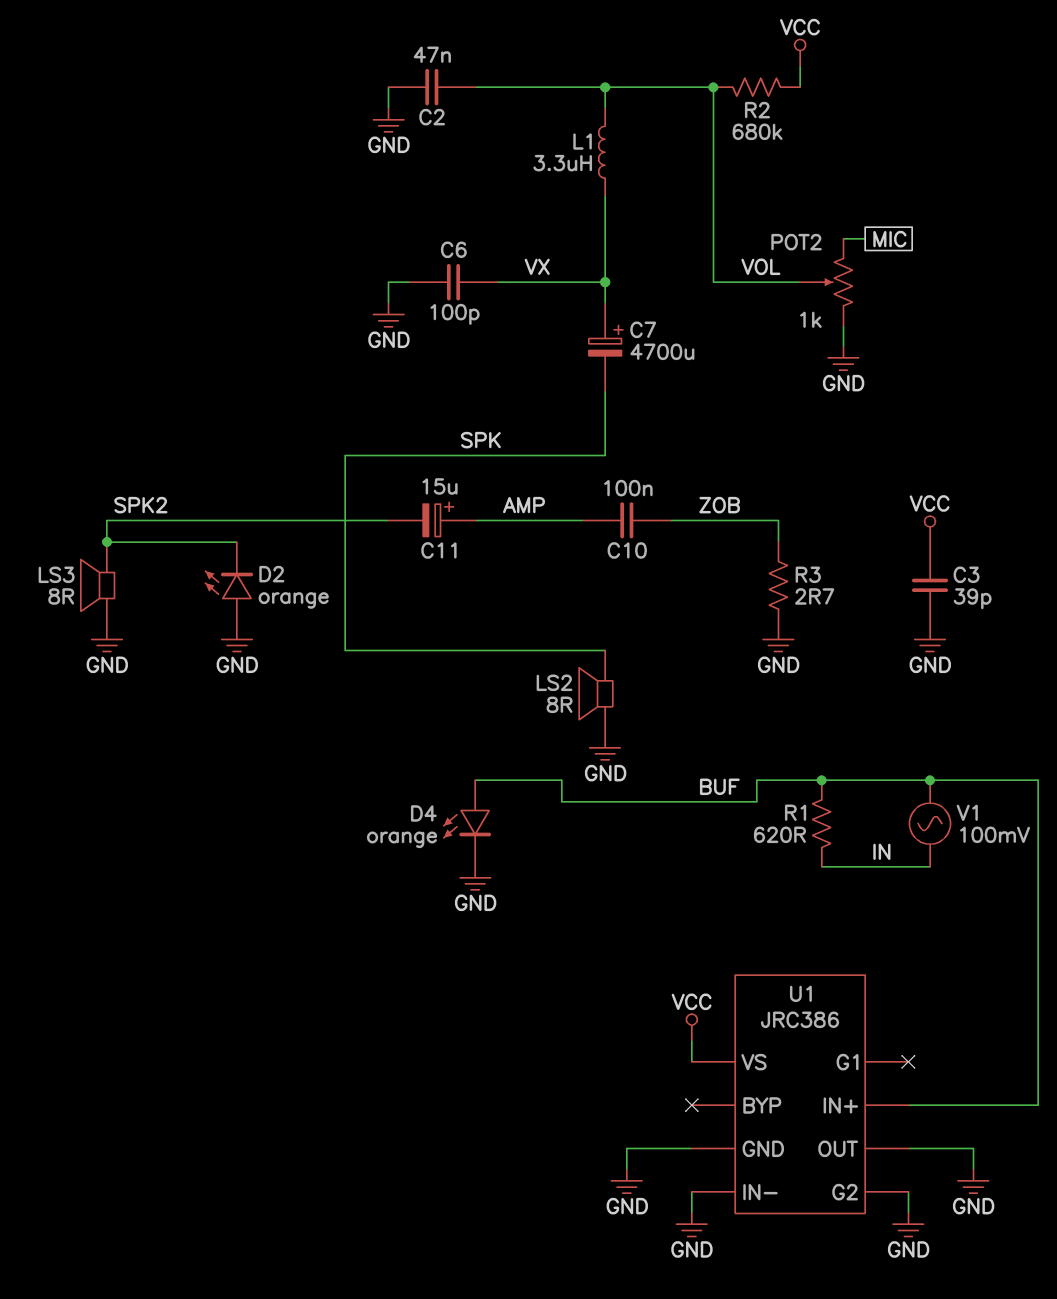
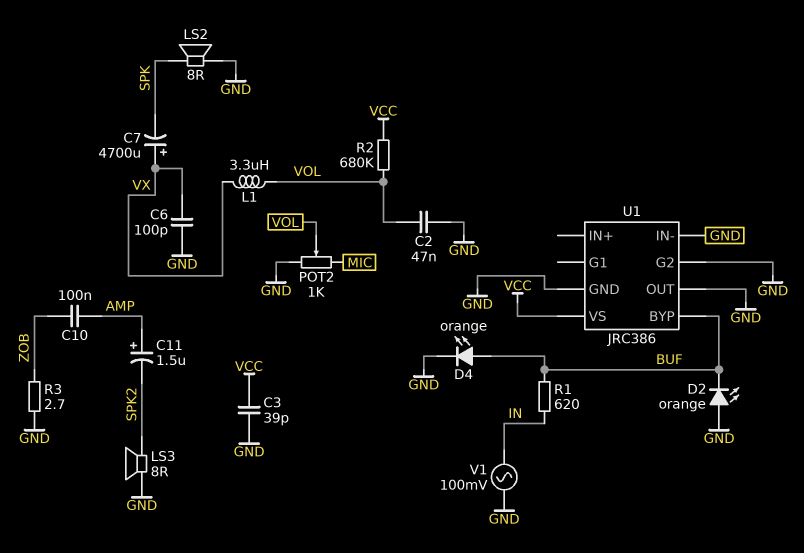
C11: 15uF (plus AMP, minus SPK2) -> 1.5uF (plus AMP, minus SPK2)
D2: LED orange (A GND, K SPK2) -> LED orange (A GND, K BUF)
U1 pin BYP: none -> BUF
U1 pin IN+: BUF -> none
V1: AC 100mV (BUF, IN) -> AC 100mV (GND, IN)

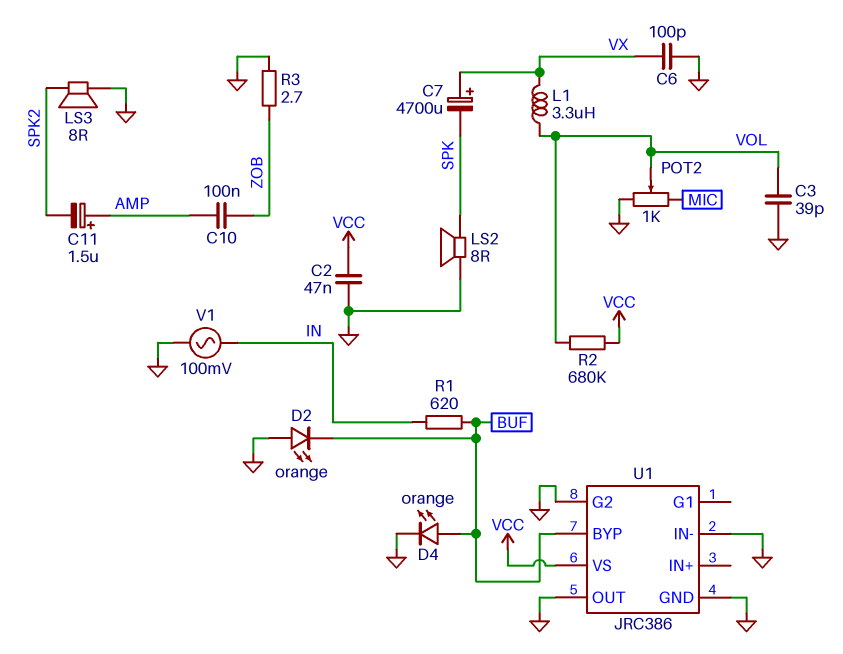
C2: 47nF (GND, VOL) -> 47nF (GND, VCC)
C3: 39pF (GND, VCC) -> 39pF (GND, VOL)

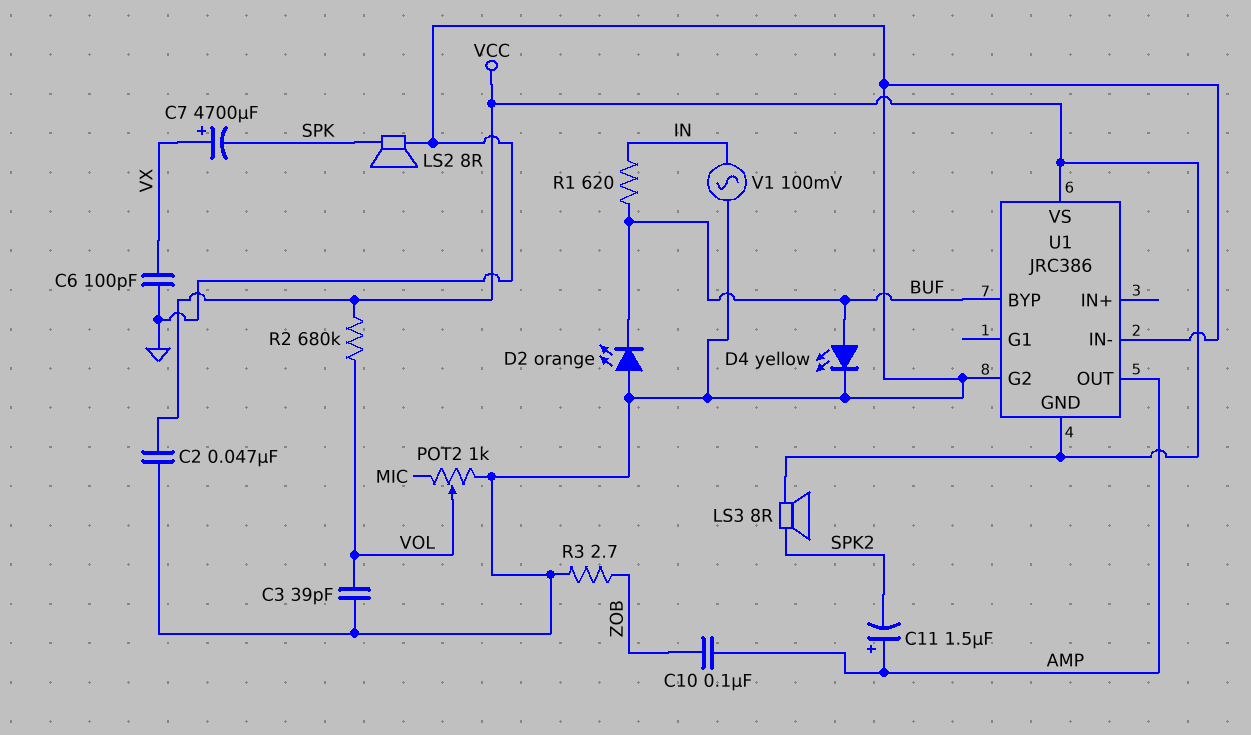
D4: LED orange (A BUF, K GND) -> LED yellow (A BUF, K GND)
L1: 3.3uH (VOL, VX) -> none
LS3: speaker 8R (GND, SPK2) -> speaker 8R (SPK2, VCC)
U1 pin GND: GND -> VCC
U1 pin OUT: GND -> AMP

